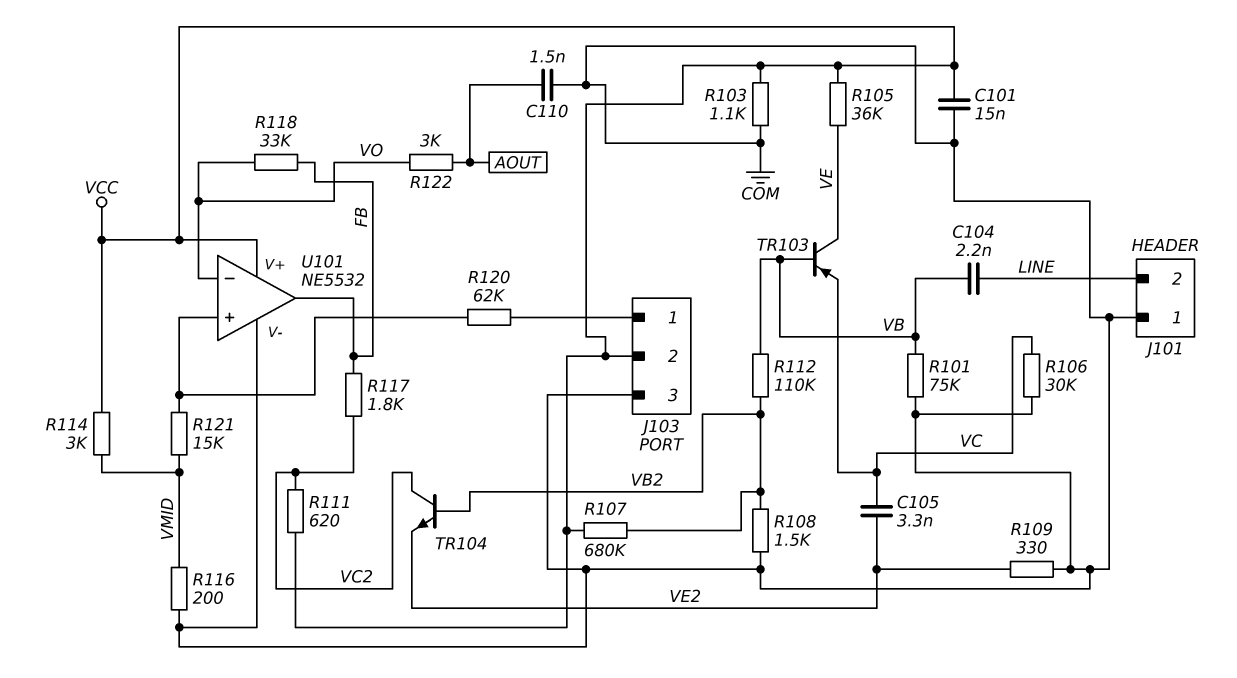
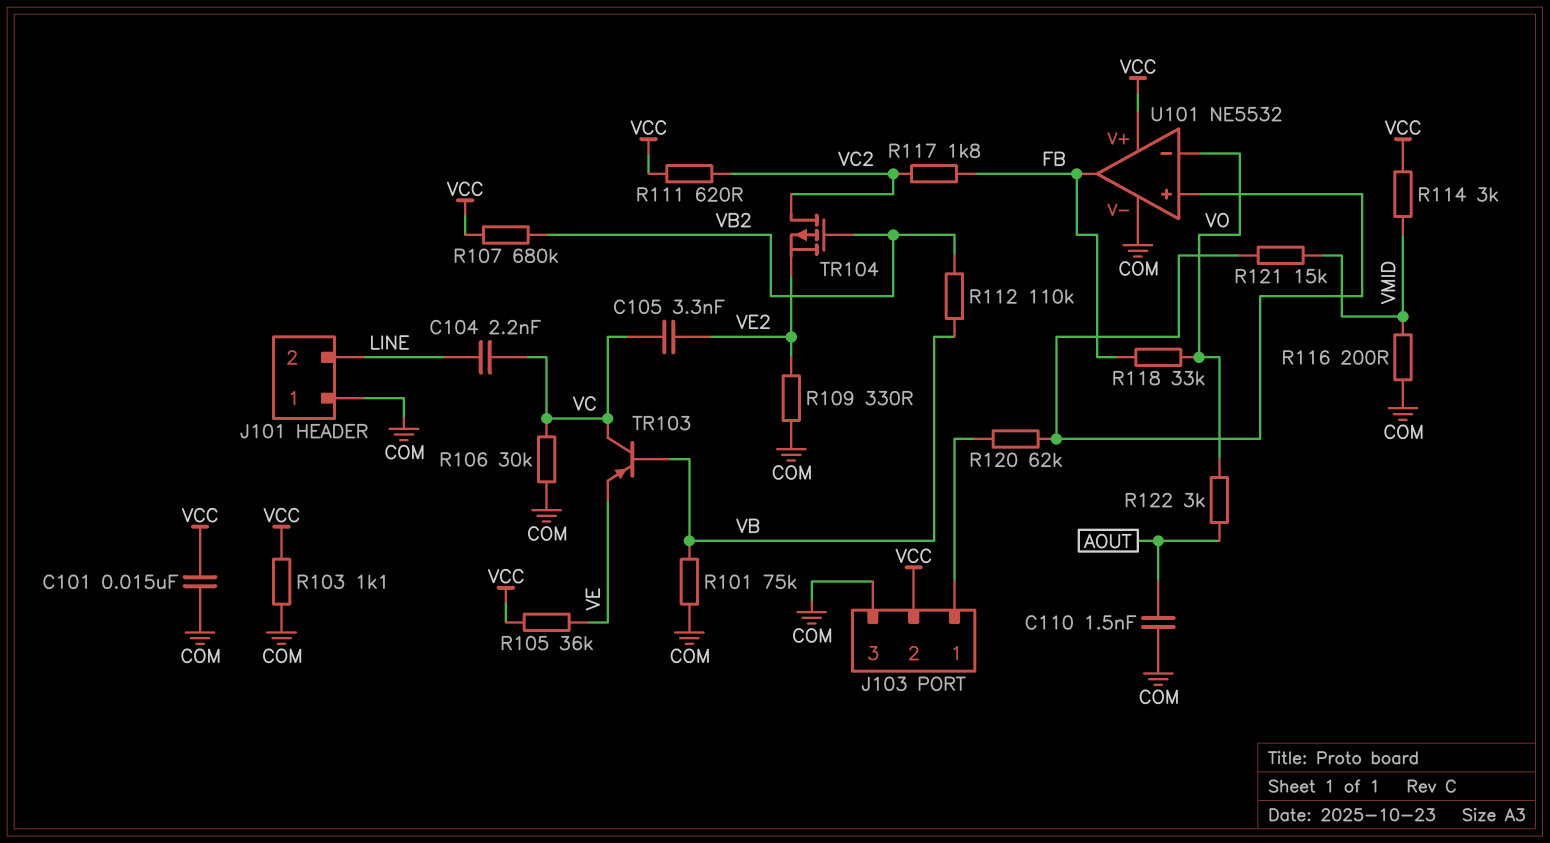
C104: 2.2nF (LINE, VB) -> 2.2nF (LINE, VC)
R108: 1.5k (COM, VB2) -> none
TR103: PNP (B VB, C VE, E VC) -> PNP (B VB, C VC, E VE)
TR104: NPN (B VB2, C VC2, E VE2) -> PMOS (G VB2, D VC2, S VE2)

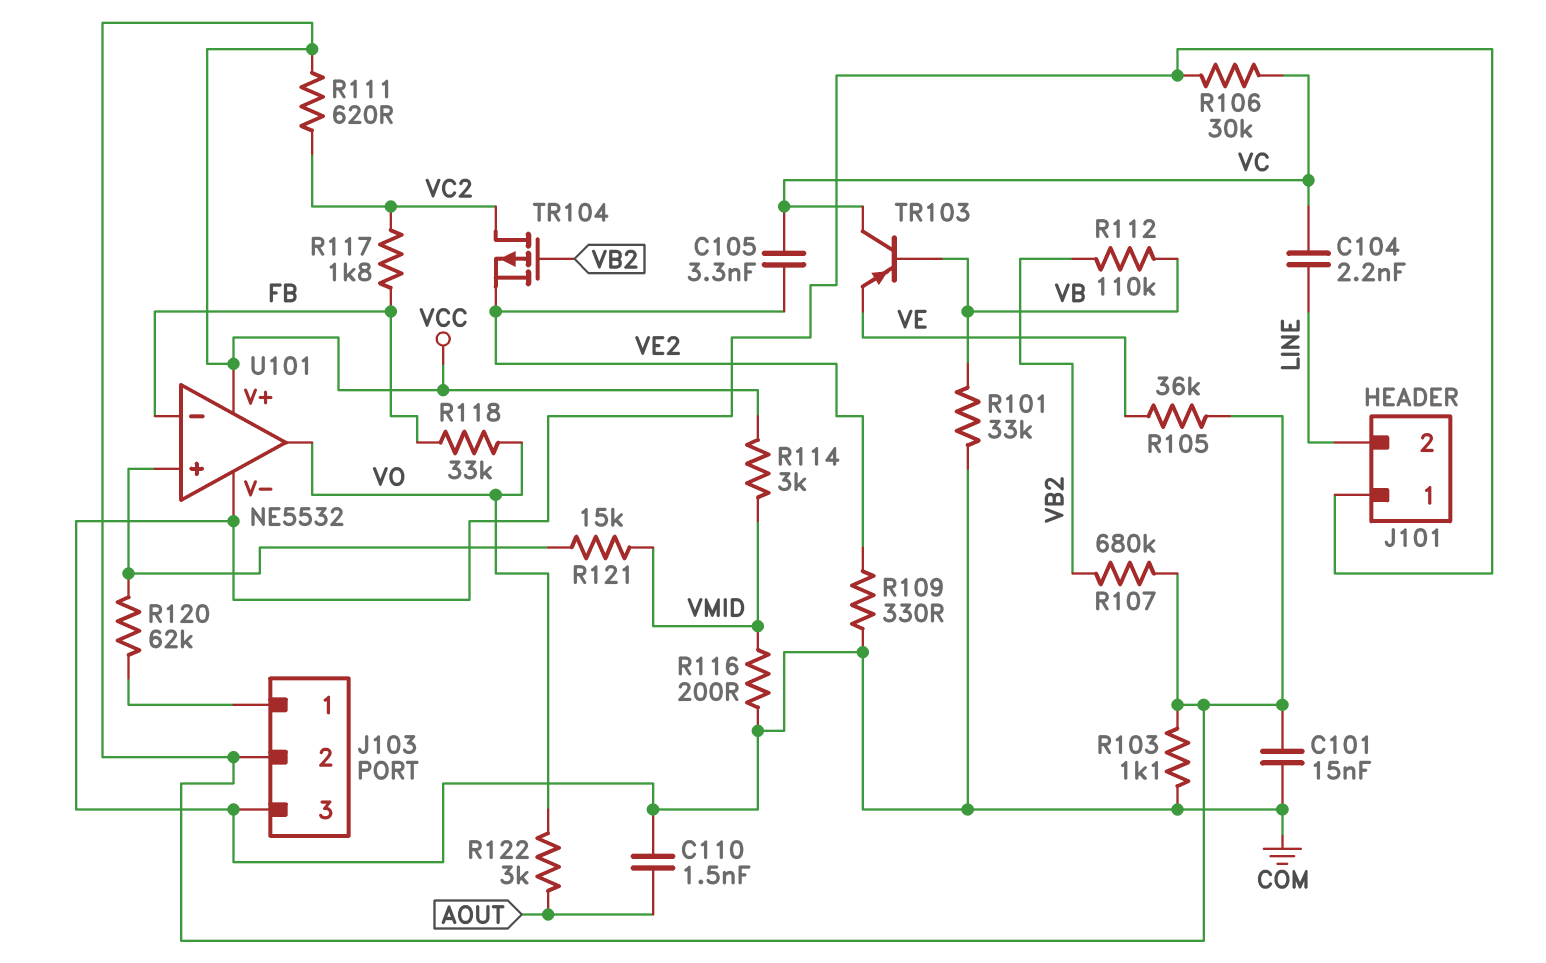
R101: 75k (COM, VB) -> 33k (COM, VB)
U101 pin in-: VO -> FB
U101 pin out: FB -> VO

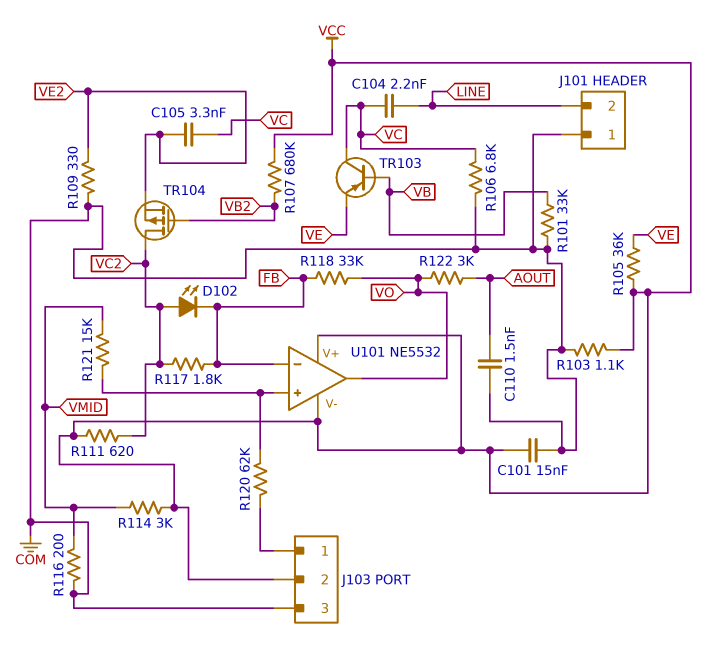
D102: none -> LED (A VC2, K FB)
R106: 30k (COM, VC) -> 6.8k (COM, VC)
R112: 110k (VB, VB2) -> none
U101 pin V-: COM -> VCC

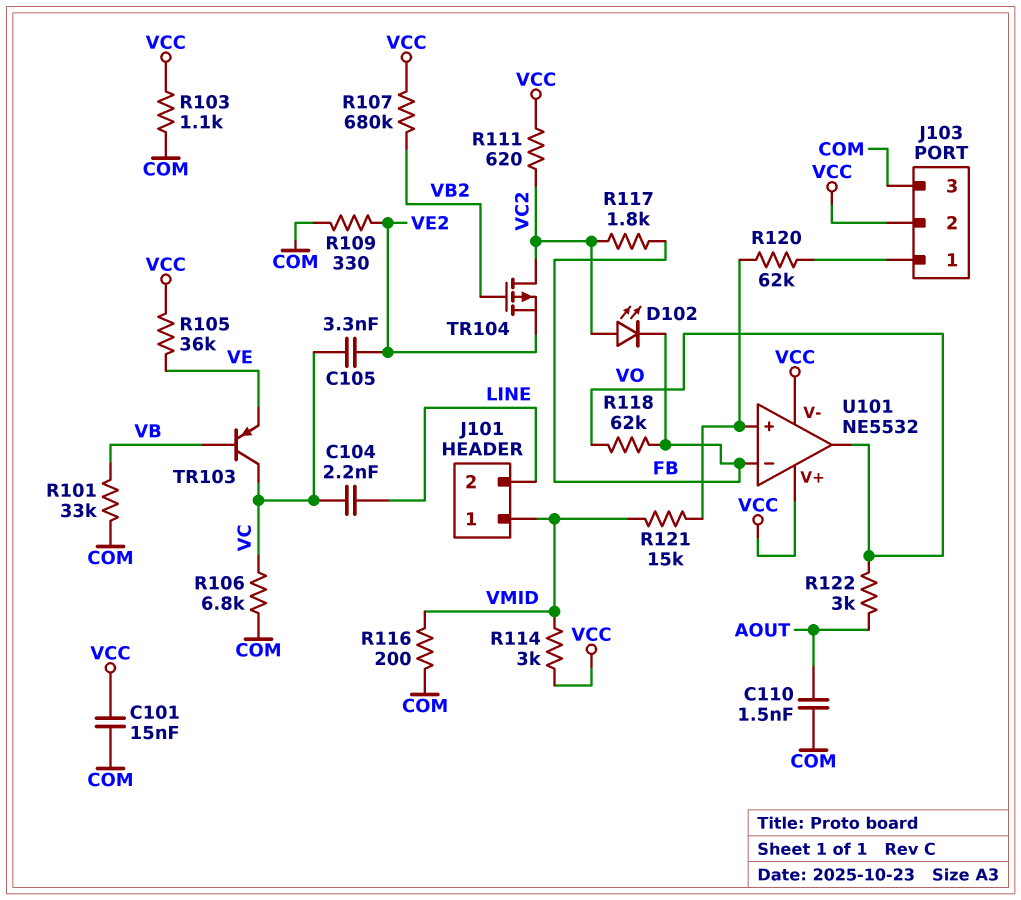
J101 pin 1: COM -> VMID
R118: 33k (FB, VO) -> 62k (FB, VO)

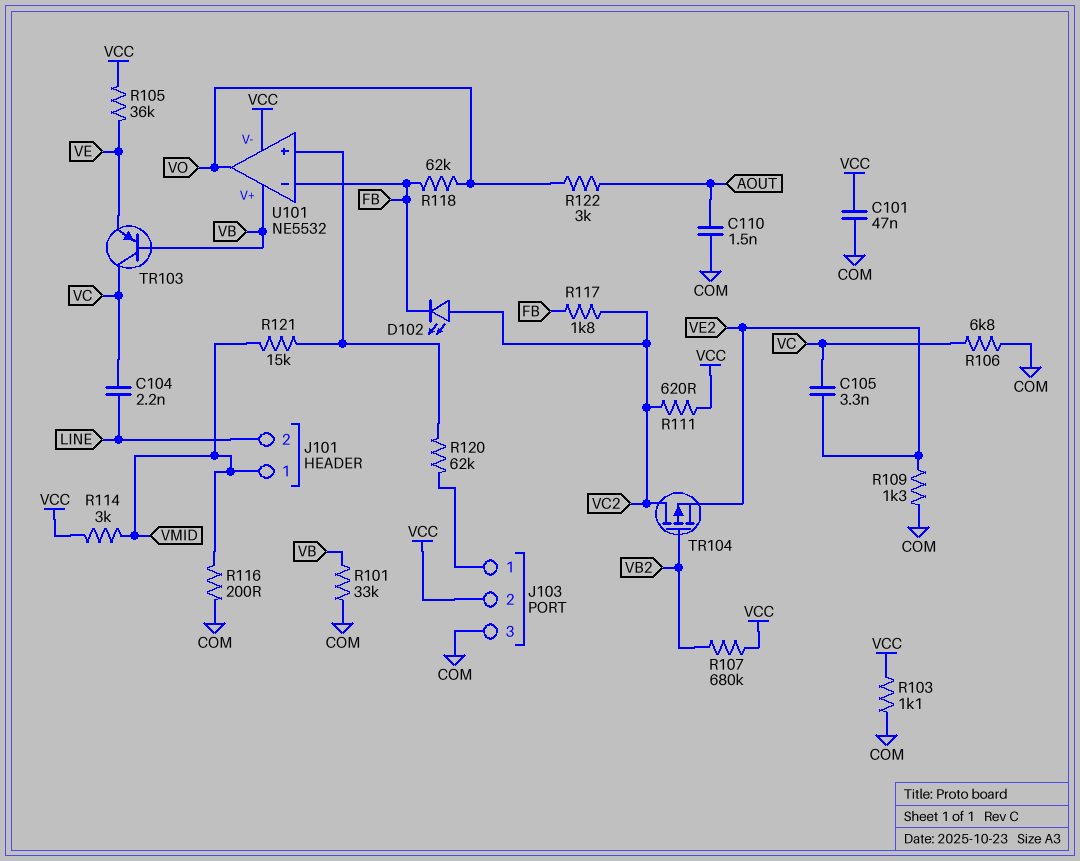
C101: 15nF (COM, VCC) -> 47nF (COM, VCC)
R109: 330 (COM, VE2) -> 1.3k (COM, VE2)
U101 pin V+: VCC -> VB

